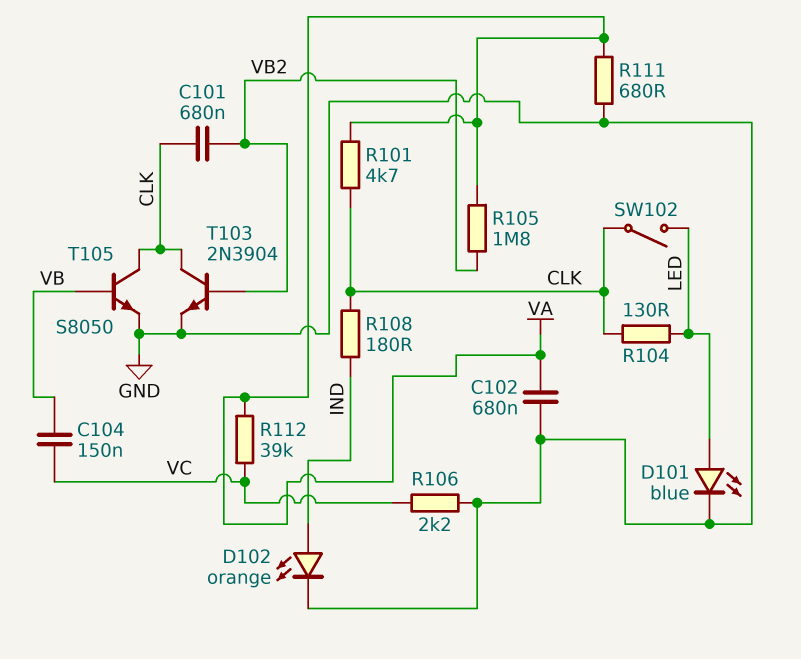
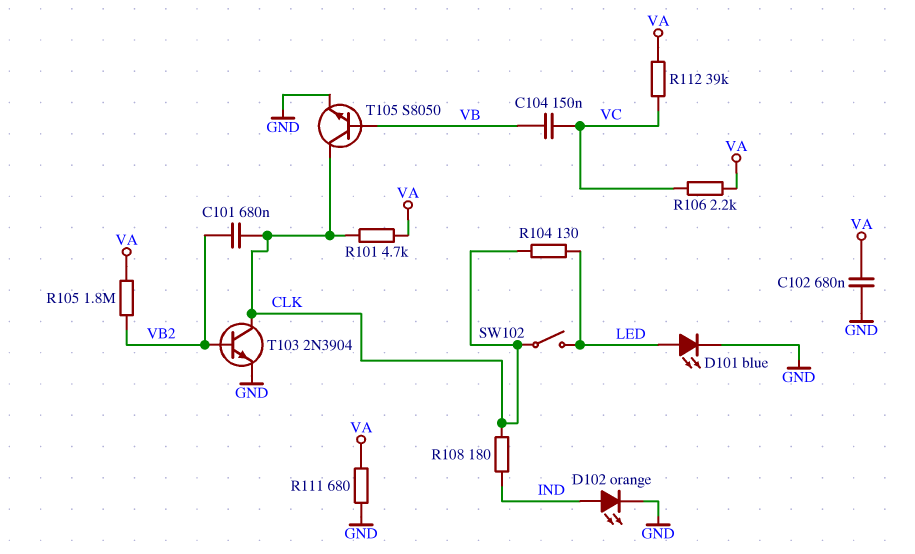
R106: 2.2k (GND, VC) -> 2.2k (VA, VC)

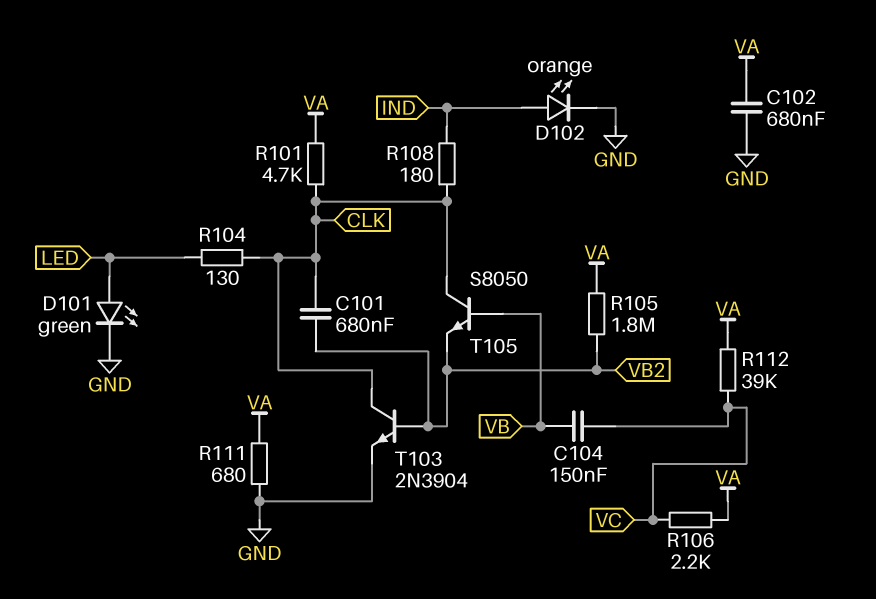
D101: LED blue (A LED, K GND) -> LED green (A LED, K GND)
SW102: switch (CLK, LED) -> none
T105: NPN S8050 (B VB, C CLK, E GND) -> NPN S8050 (B VB, C CLK, E VB2)

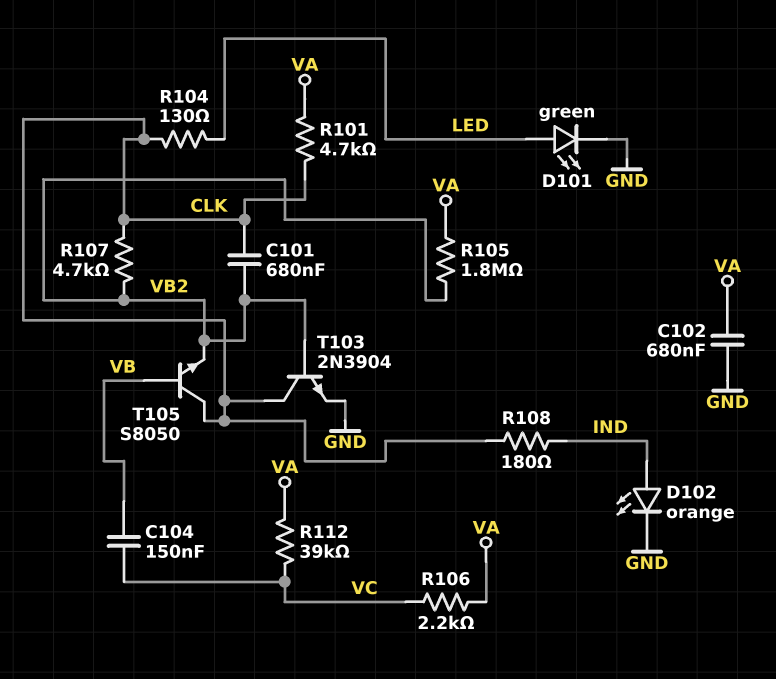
R107: none -> 4.7k (CLK, VB2)
R111: 680 (GND, VA) -> none

